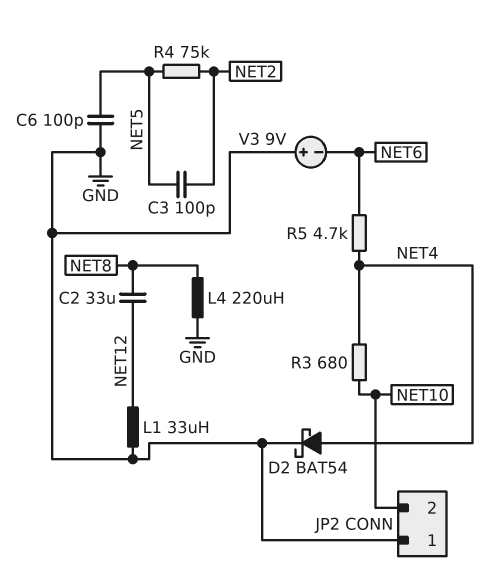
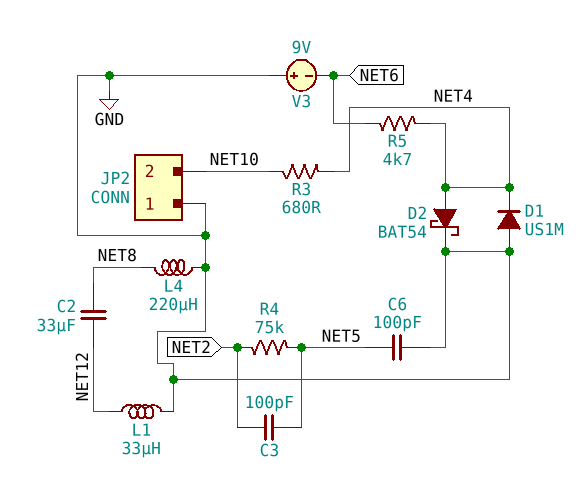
D1: none -> diode US1M (A GND, K NET4)

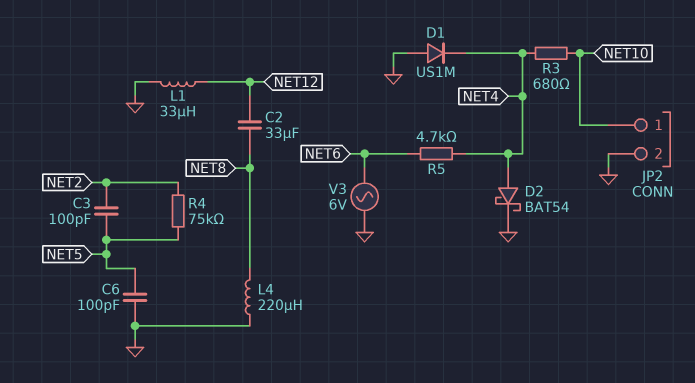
JP2 pin 1: GND -> NET10
JP2 pin 2: NET10 -> GND
V3: 9V (plus GND, minus NET6) -> AC 6V (GND, NET6)

